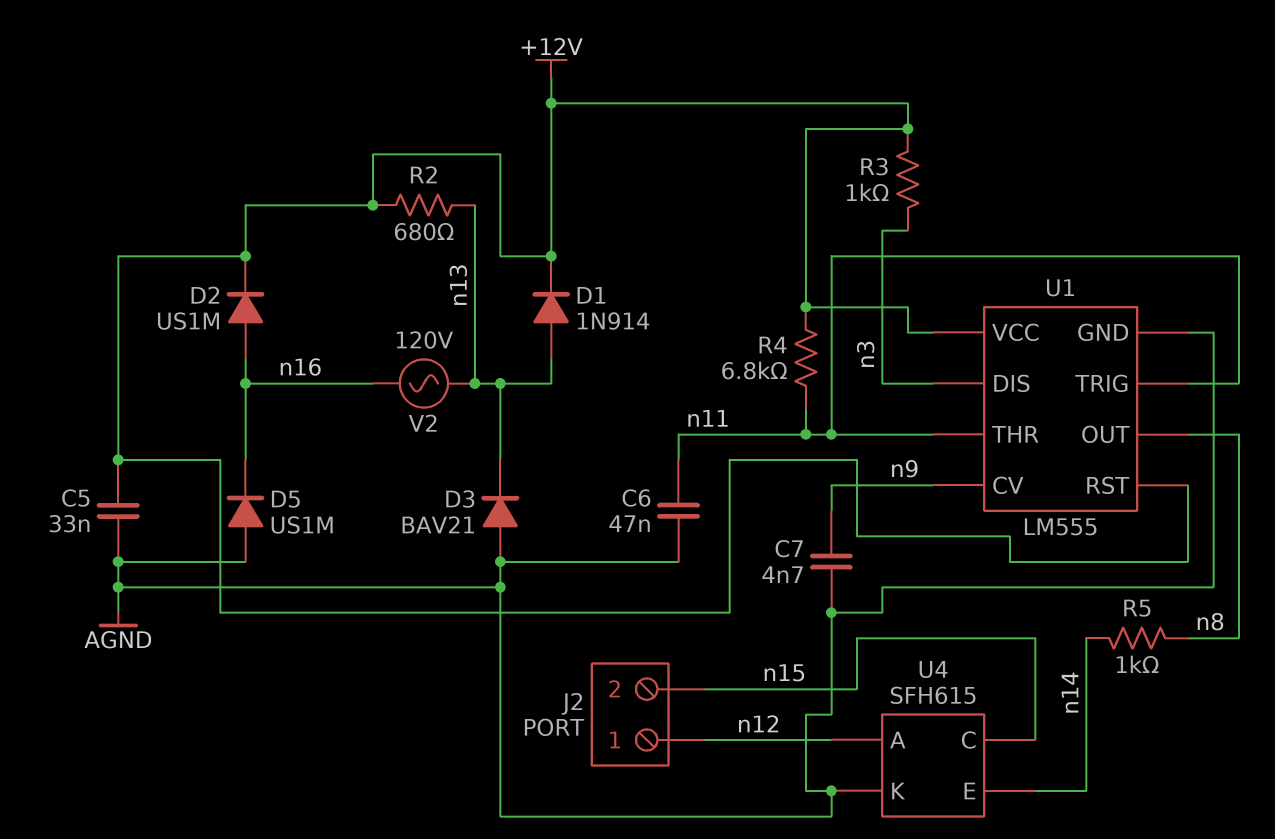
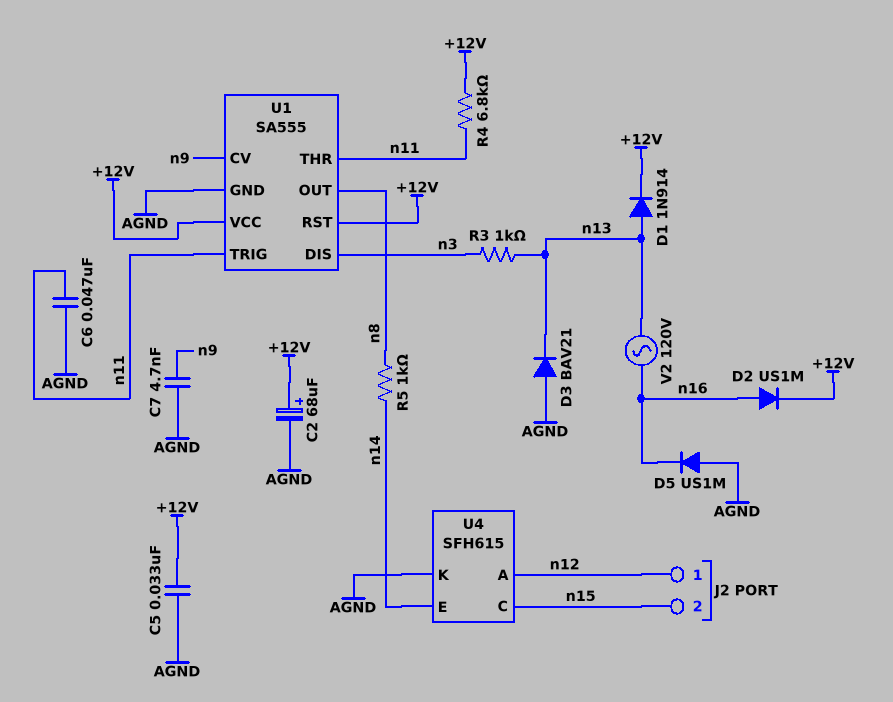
C2: none -> 68uF (plus +12V, minus AGND)
R2: 680 (+12V, n13) -> none
R3: 1k (+12V, n3) -> 1k (n3, n13)
U1: LM555 -> SA555

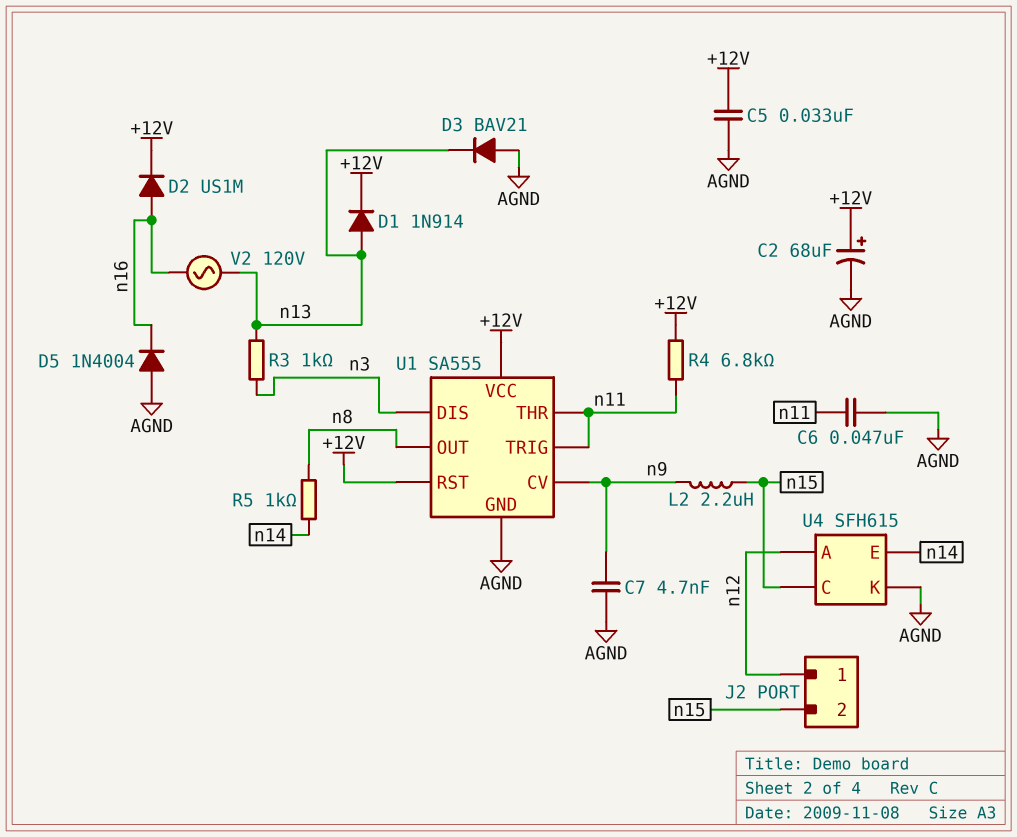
D5: diode US1M (A AGND, K n16) -> diode 1N4004 (A AGND, K n16)
L2: none -> 2.2uH (n9, n15)

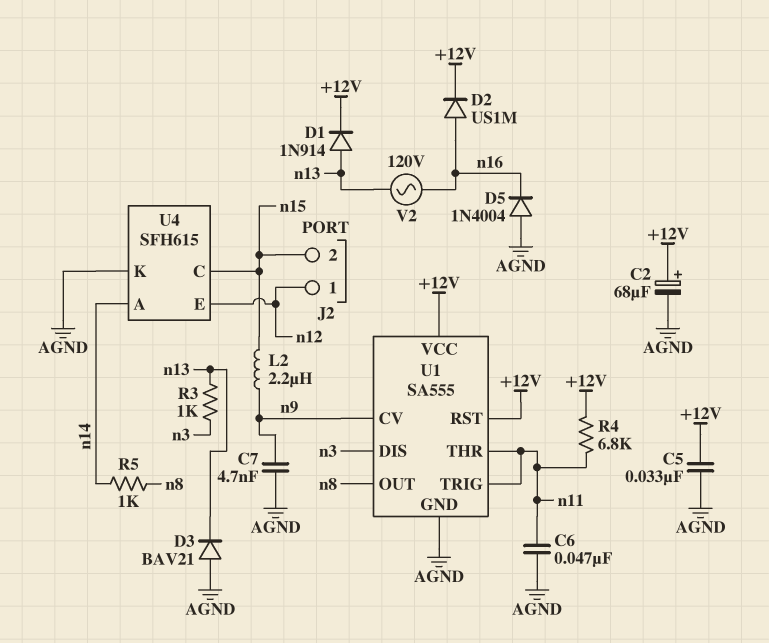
U4 pin A: n12 -> n14
U4 pin E: n14 -> n12

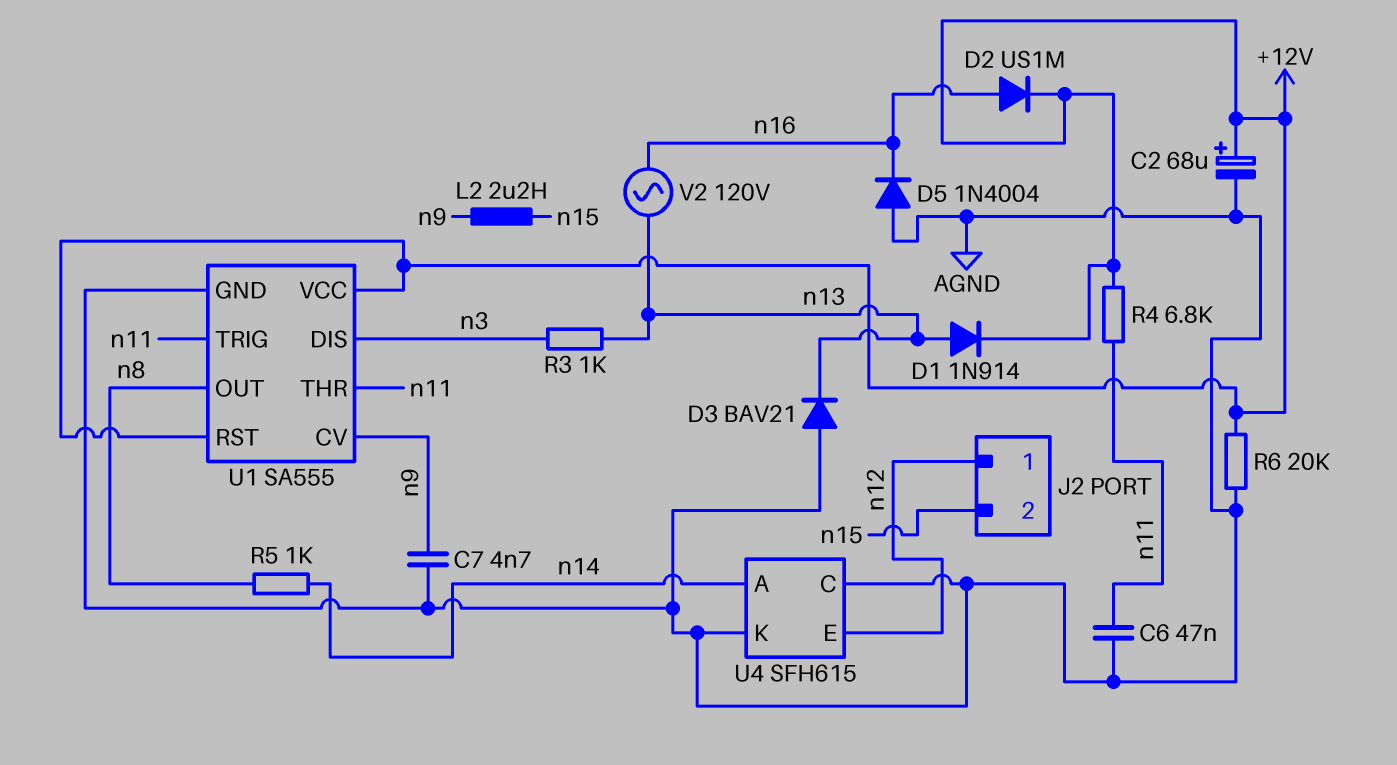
C5: 33nF (+12V, AGND) -> none
R6: none -> 20k (+12V, AGND)
U4 pin C: n15 -> AGND

